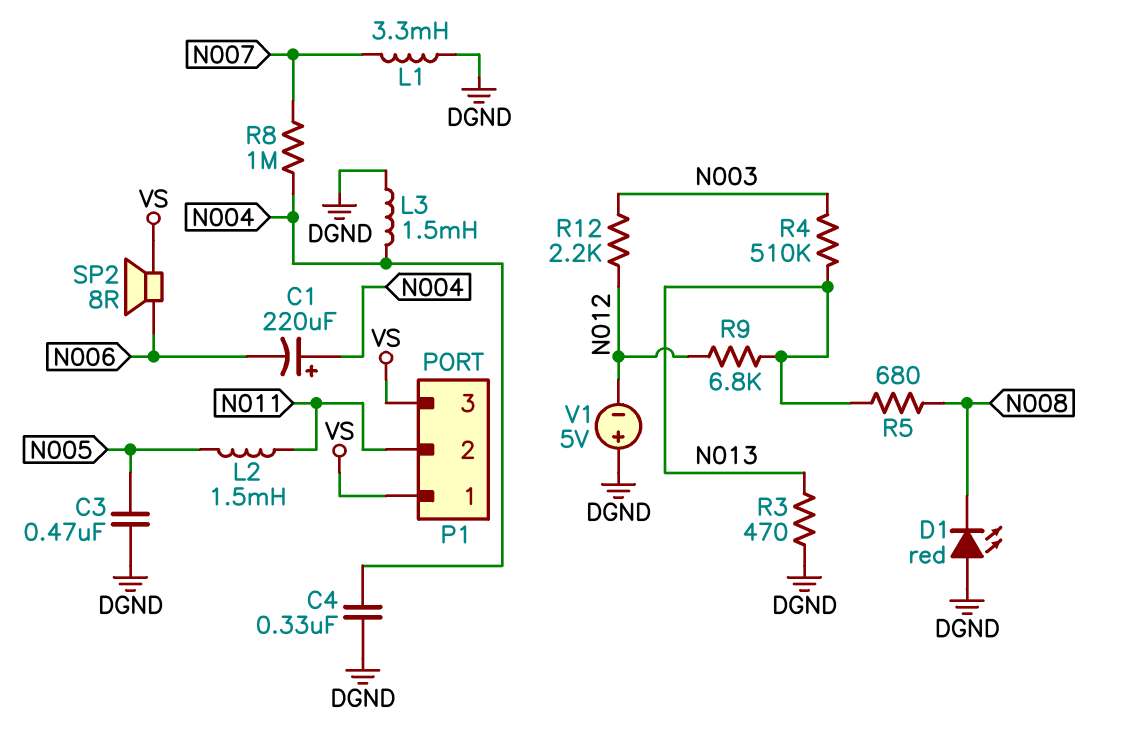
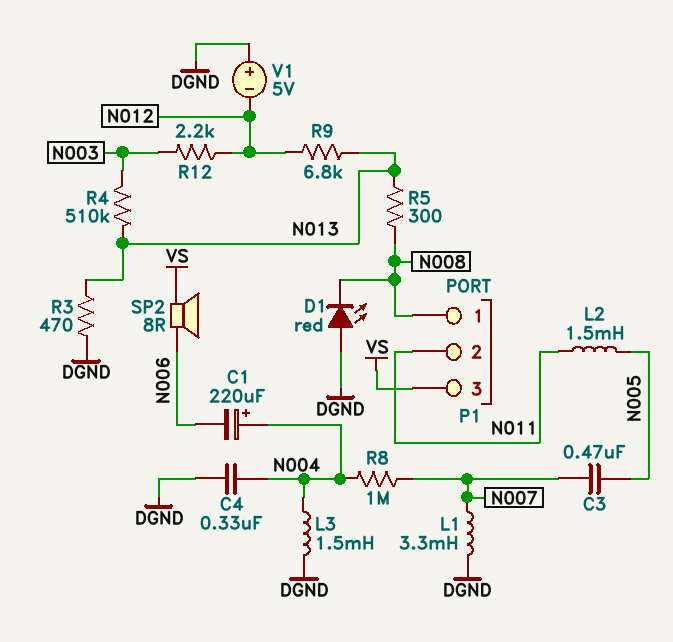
C3: 470nF (DGND, N005) -> 470nF (N005, N007)
P1 pin 1: VS -> N008
R5: 680 (N008, N013) -> 300 (N008, N013)

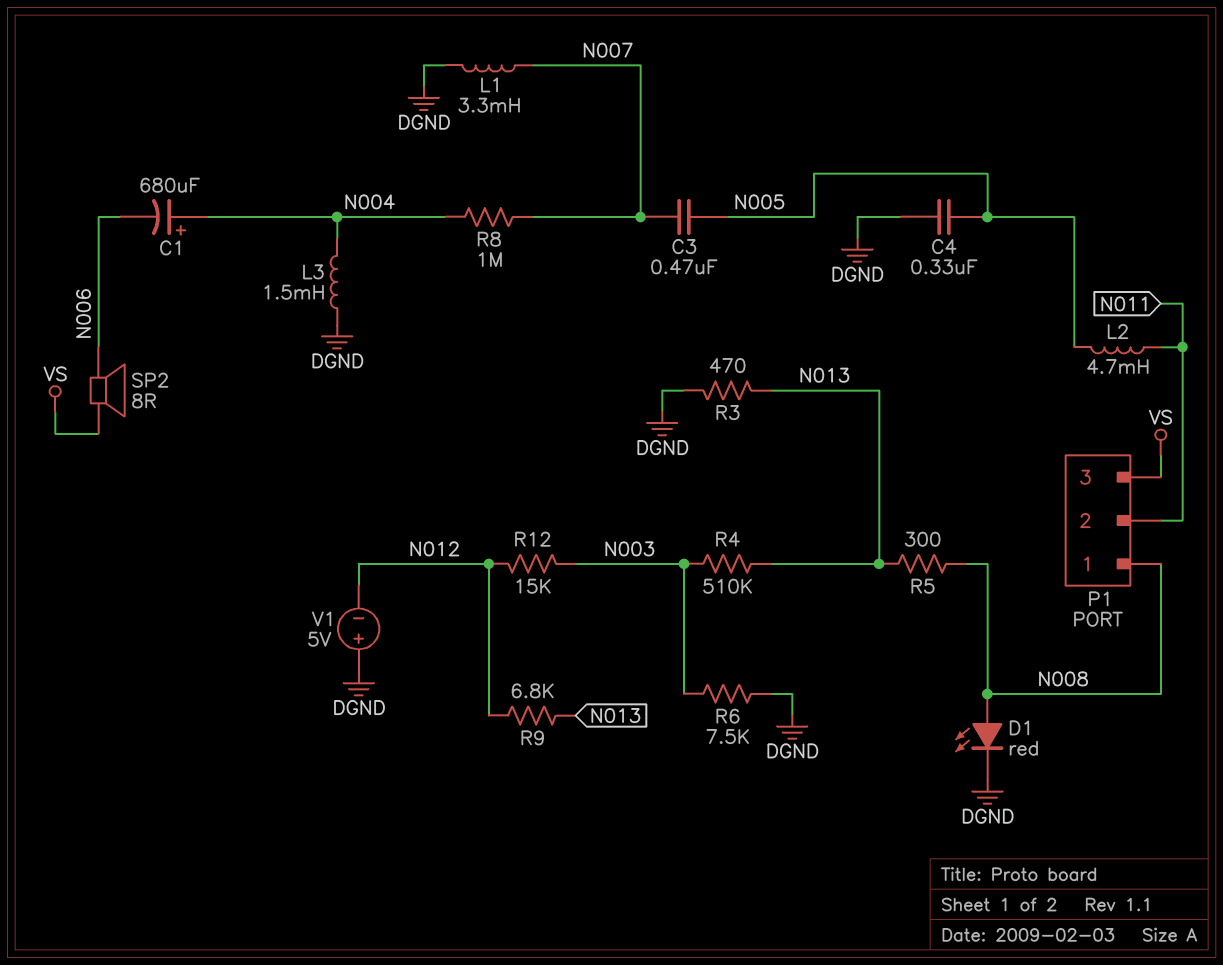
C1: 220uF (plus N004, minus N006) -> 680uF (plus N004, minus N006)
C4: 330nF (DGND, N004) -> 330nF (DGND, N005)
D1: LED red (A DGND, K N008) -> LED red (A N008, K DGND)
L2: 1.5mH (N005, N011) -> 4.7mH (N005, N011)
R6: none -> 7.5k (DGND, N003)
R12: 2.2k (N003, N012) -> 15k (N003, N012)

